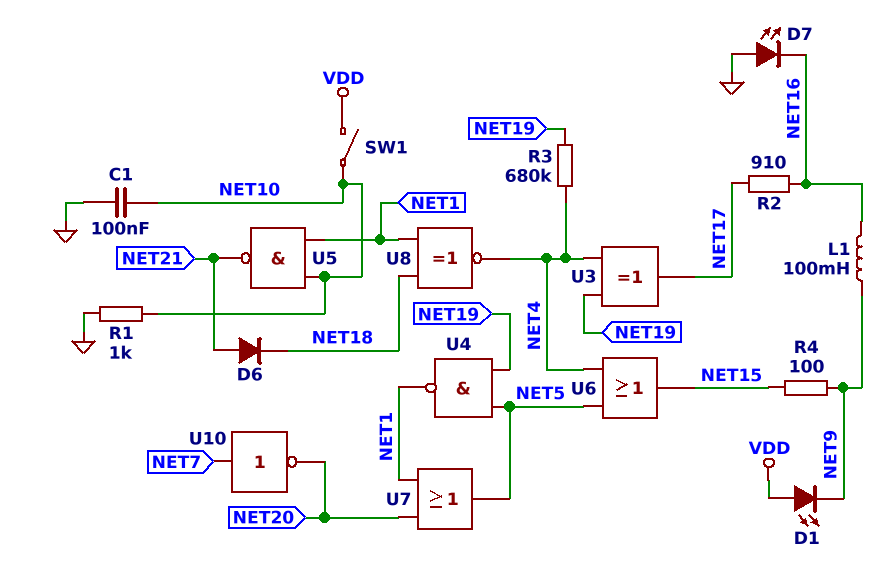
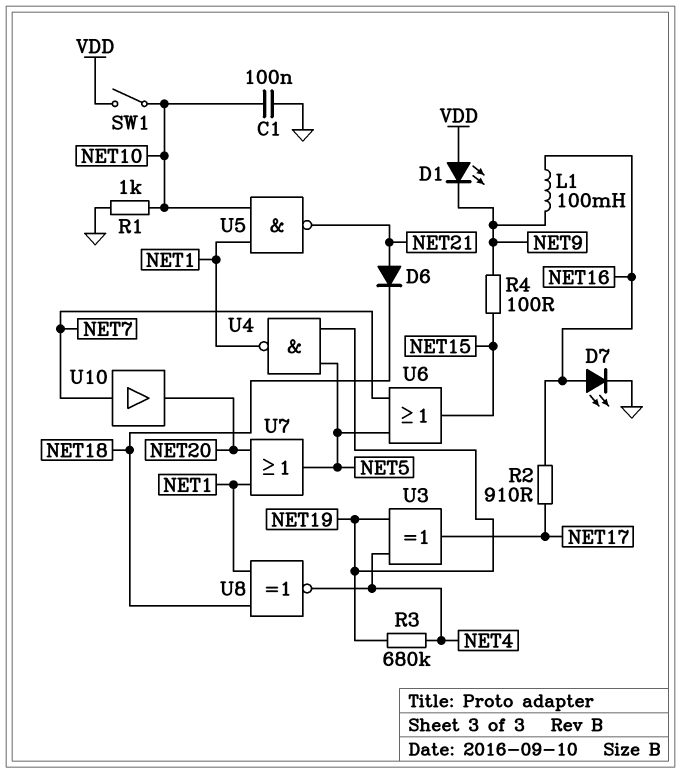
D7: LED (A GND, K NET16) -> LED (A NET16, K GND)
U6: OR (in NET4, in NET5, out NET15) -> OR (in NET5, in NET7, out NET15)
U10: NOT (in NET7, out NET20) -> buffer (in NET7, out NET20)

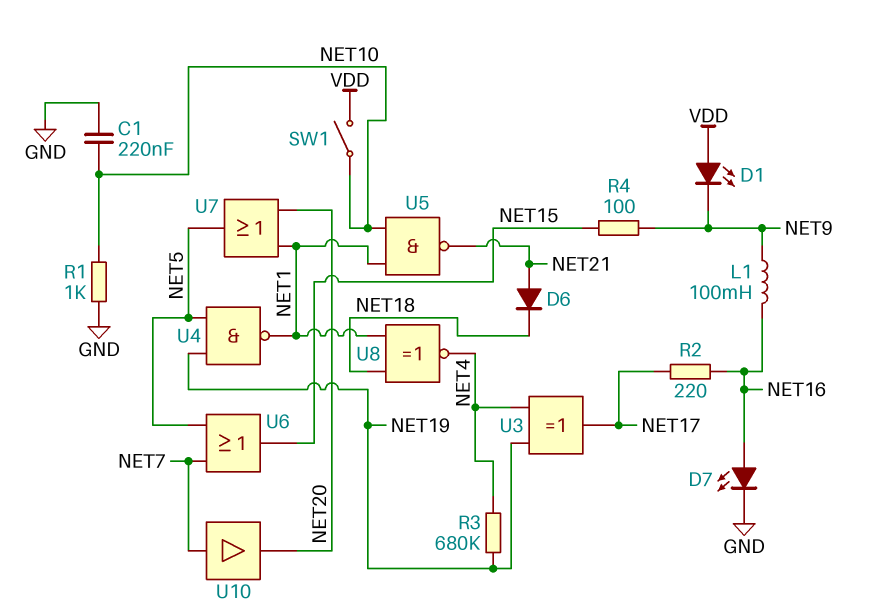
C1: 100nF (GND, NET10) -> 220nF (GND, NET10)
R2: 910 (NET16, NET17) -> 220 (NET16, NET17)

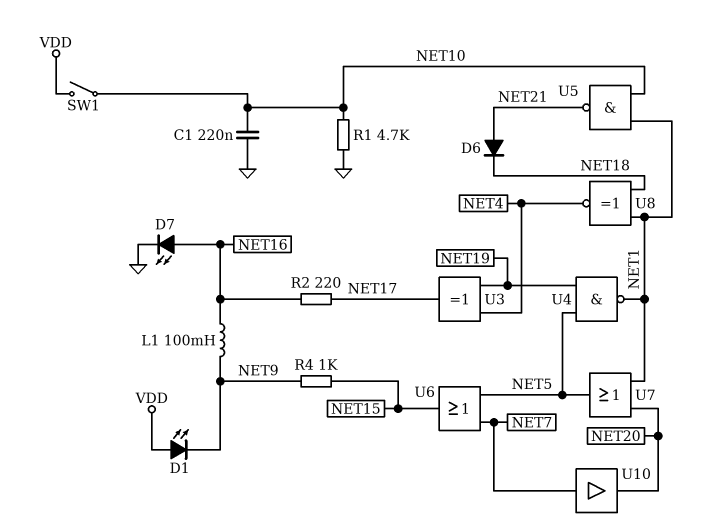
R1: 1k (GND, NET10) -> 4.7k (GND, NET10)
R3: 680k (NET4, NET19) -> none
R4: 100 (NET9, NET15) -> 1k (NET9, NET15)

